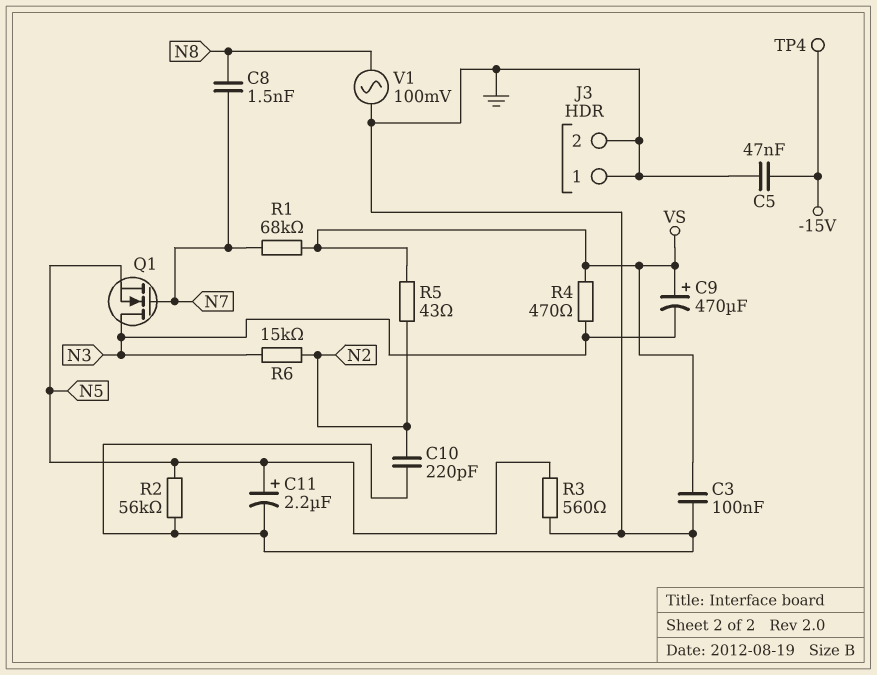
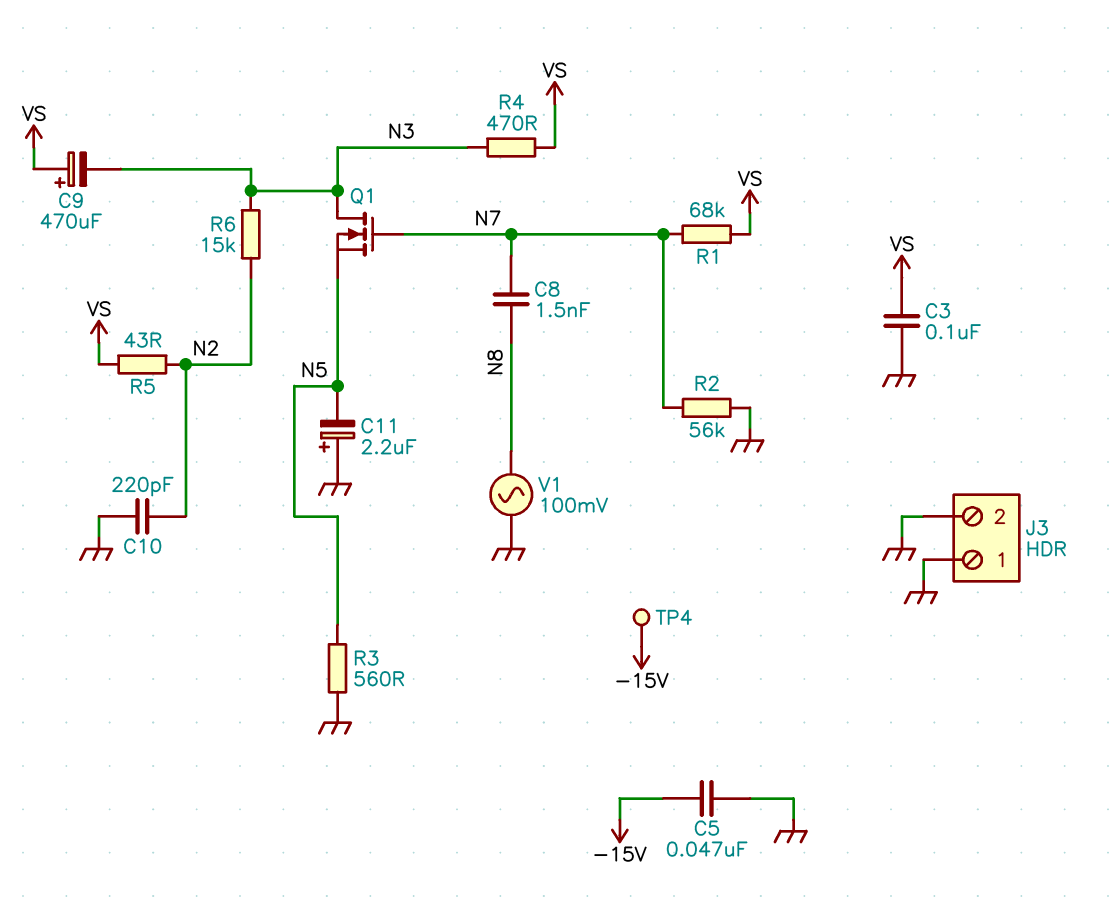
C11: 2.2uF (plus N5, minus GND) -> 2.2uF (plus GND, minus N5)
R2: 56k (GND, N5) -> 56k (GND, N7)

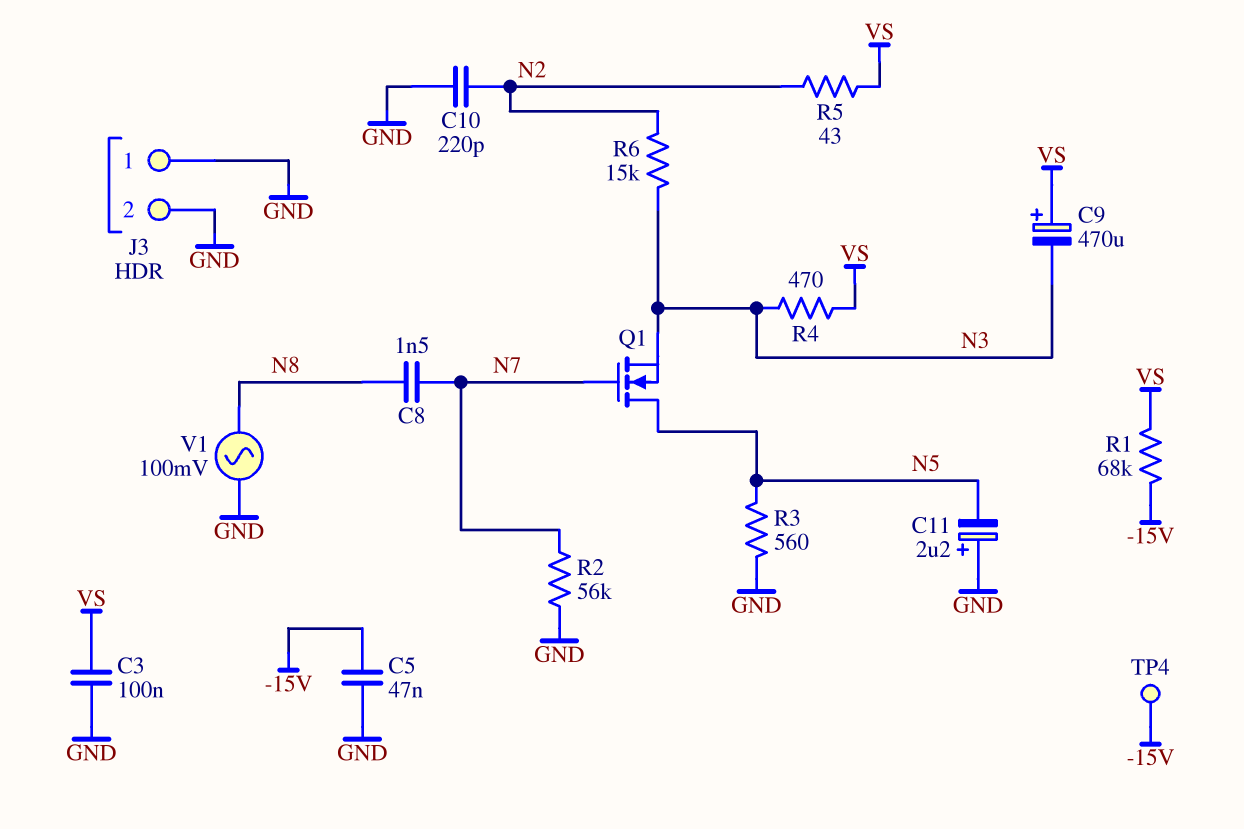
Q1: NMOS (G N7, D N3, S N5) -> NMOS (G N7, D N5, S N3)
R1: 68k (N7, VS) -> 68k (-15V, VS)

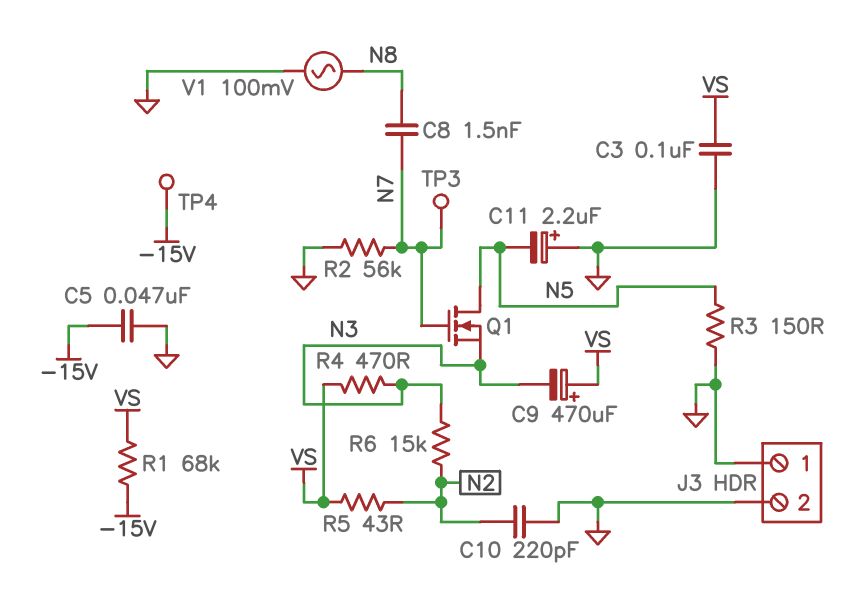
R3: 560 (GND, N5) -> 150 (GND, N5)
TP3: none -> test point (N7)

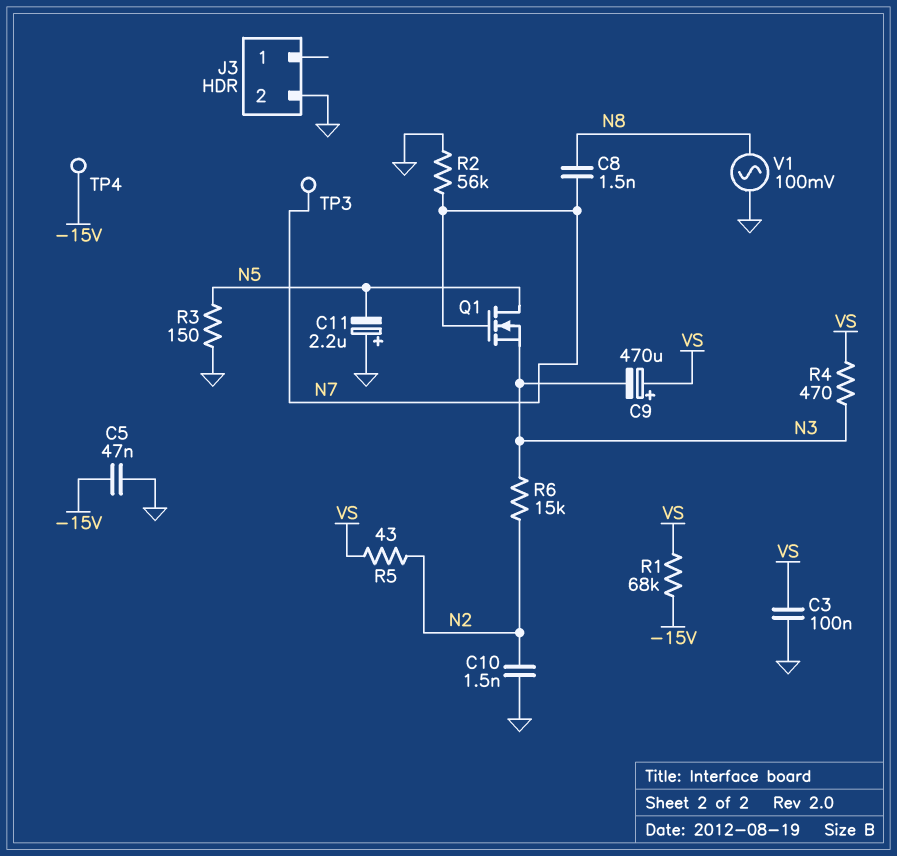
C10: 220pF (GND, N2) -> 1.5nF (GND, N2)
J3 pin 1: GND -> none

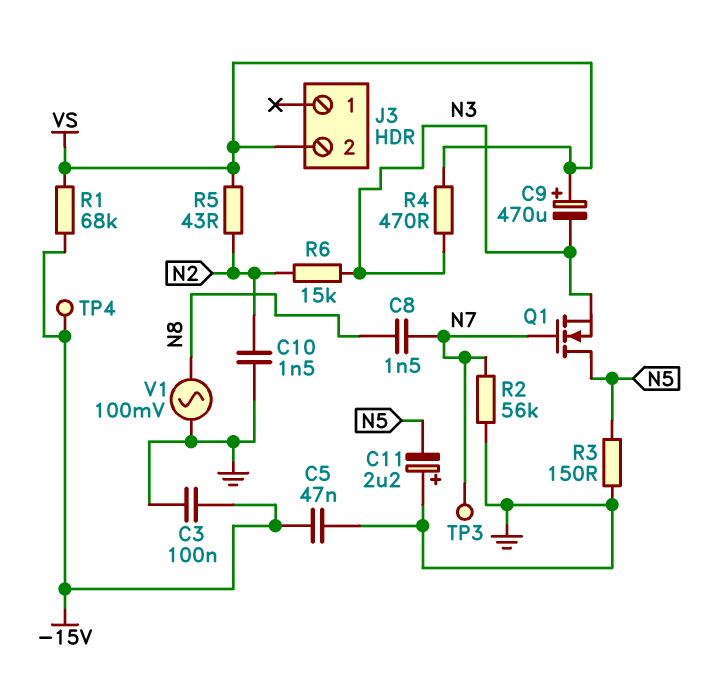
C3: 100nF (GND, VS) -> 100nF (-15V, GND)
J3 pin 2: GND -> VS

